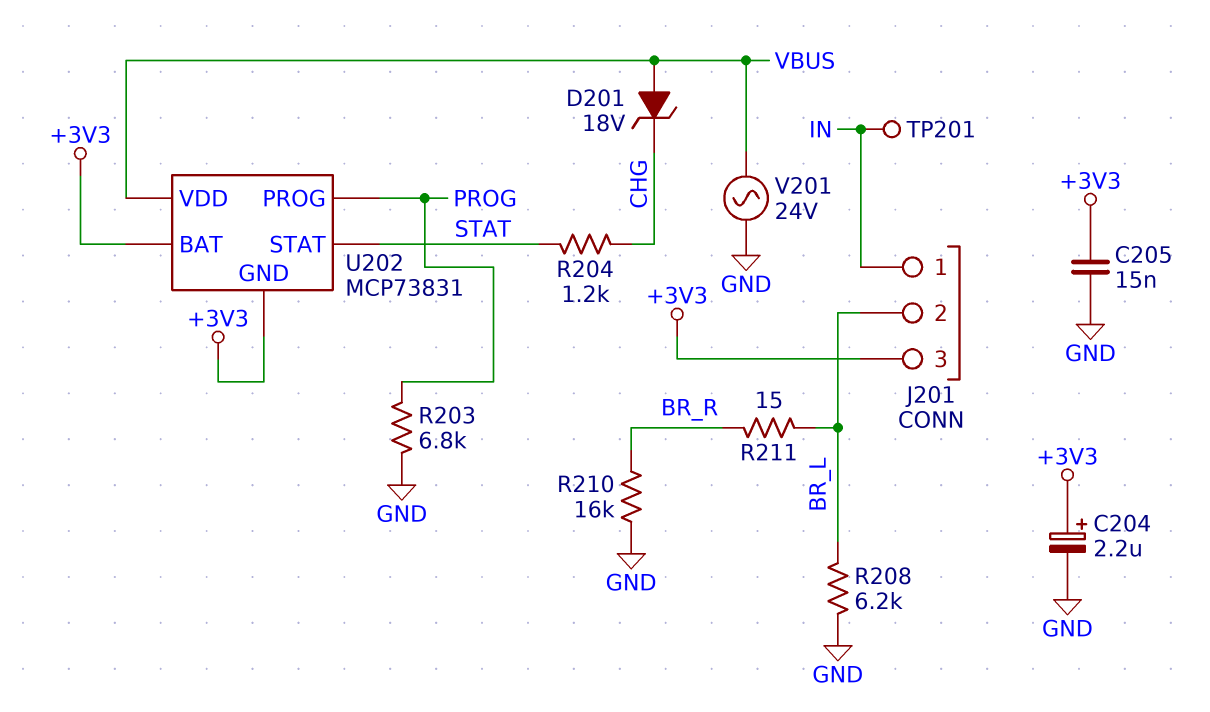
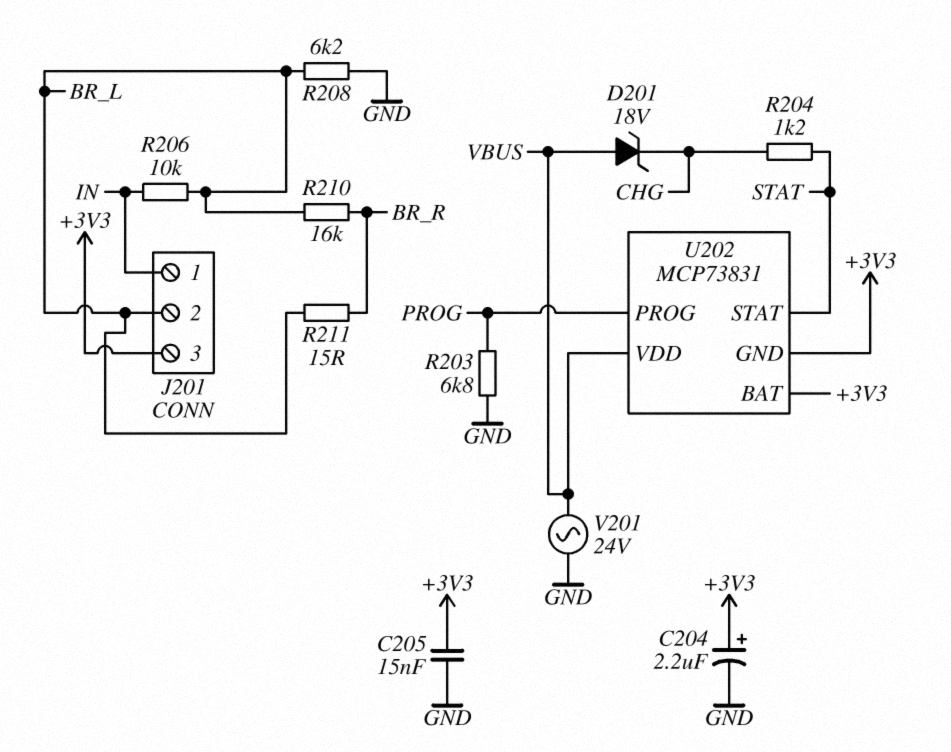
R206: none -> 10k (BR_L, IN)
R210: 16k (BR_R, GND) -> 16k (BR_L, BR_R)
TP201: test point (IN) -> none

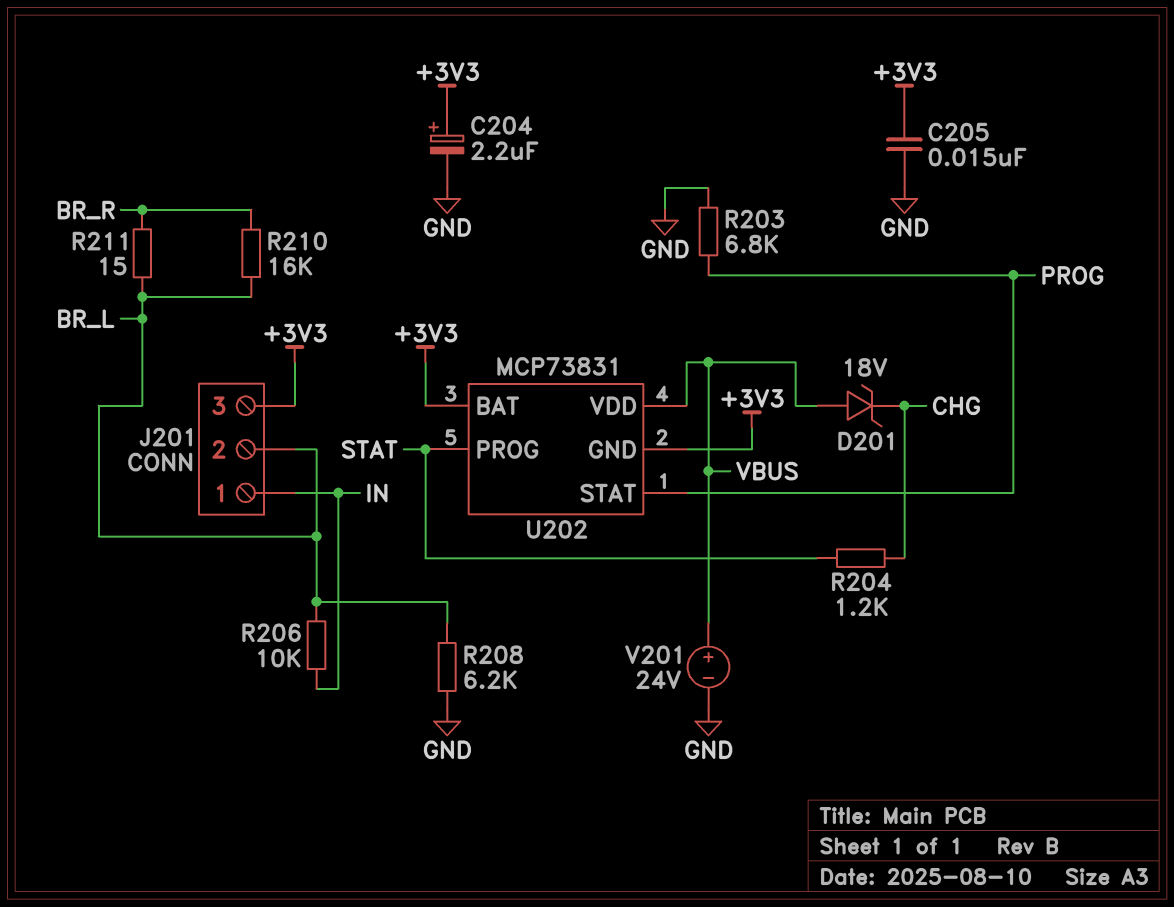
U202 pin PROG: PROG -> STAT
U202 pin STAT: STAT -> PROG
V201: AC 24V (GND, VBUS) -> 24V (plus VBUS, minus GND)

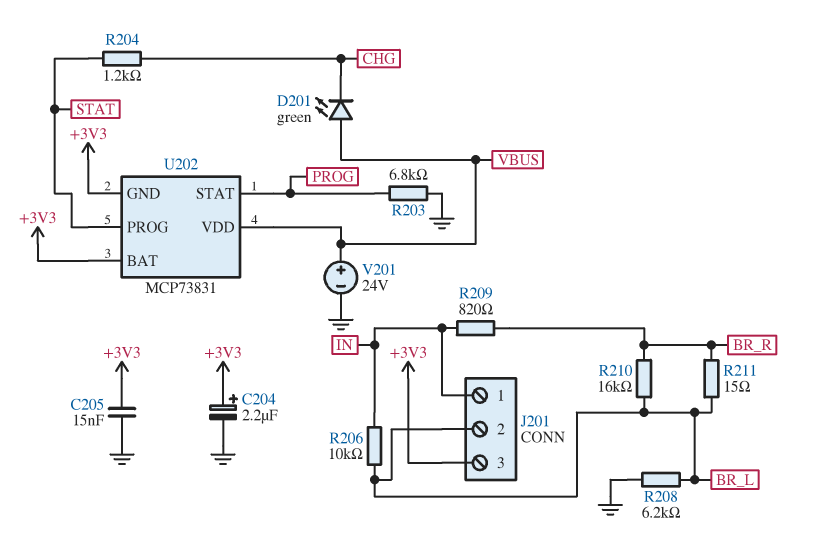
D201: zener 18V (A VBUS, K CHG) -> LED green (A VBUS, K CHG)
R209: none -> 820 (BR_R, IN)

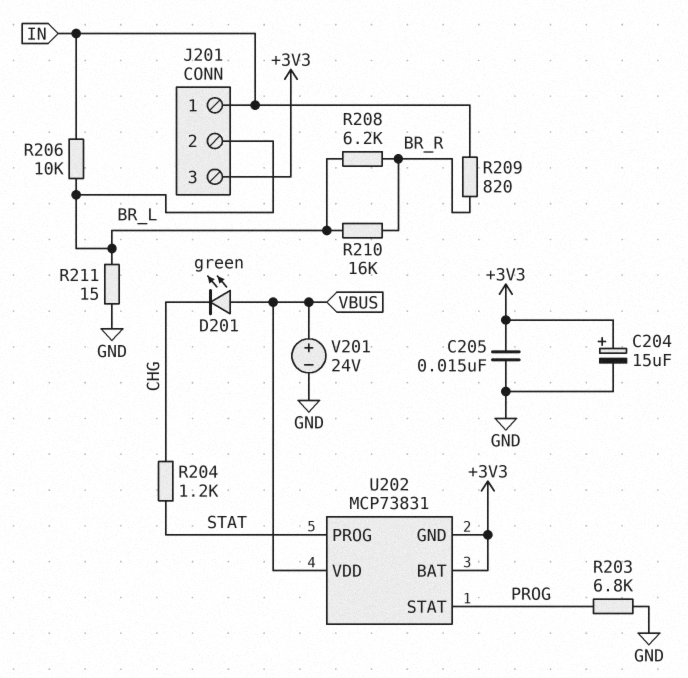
C204: 2.2uF (plus +3V3, minus GND) -> 15uF (plus +3V3, minus GND)
R208: 6.2k (BR_L, GND) -> 6.2k (BR_L, BR_R)
R211: 15 (BR_L, BR_R) -> 15 (BR_L, GND)

